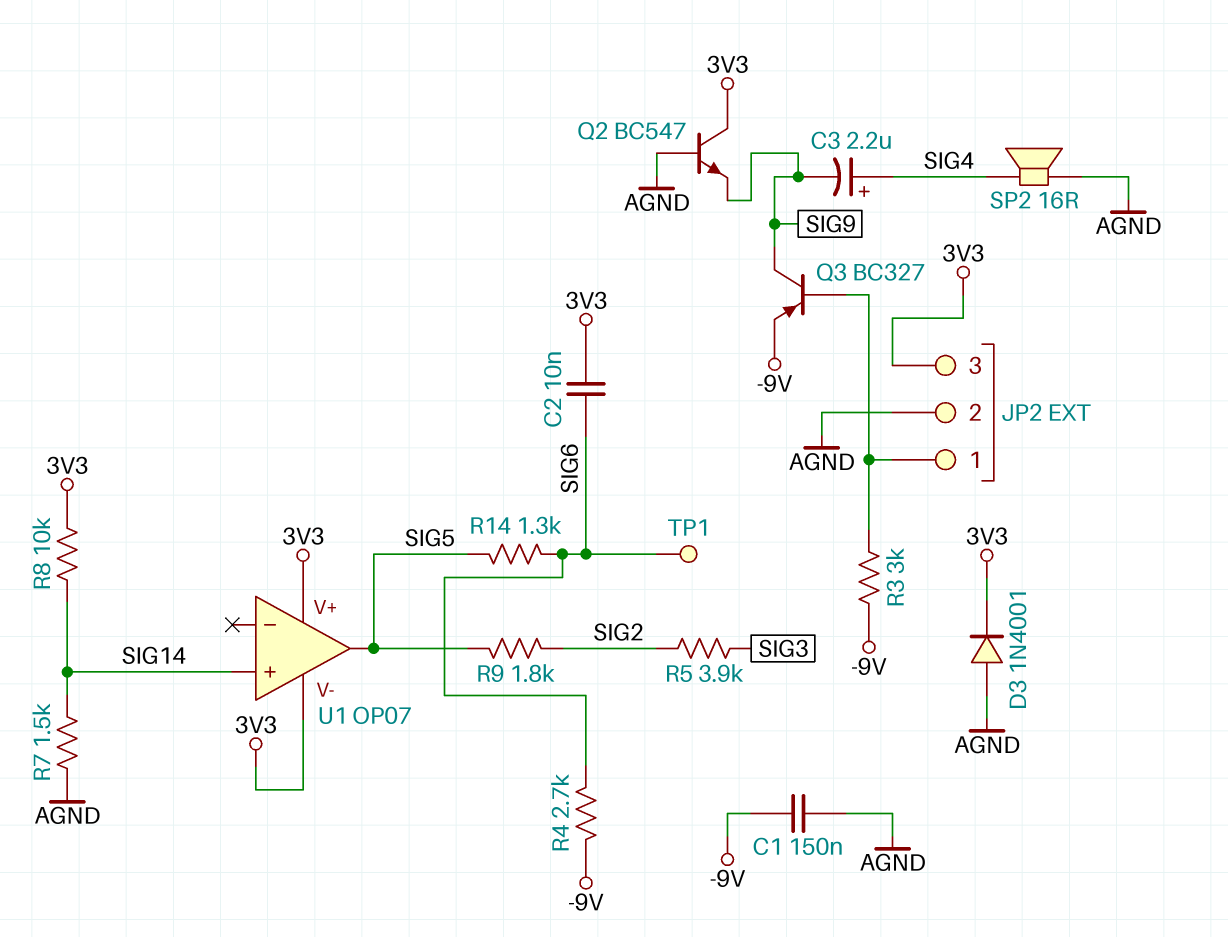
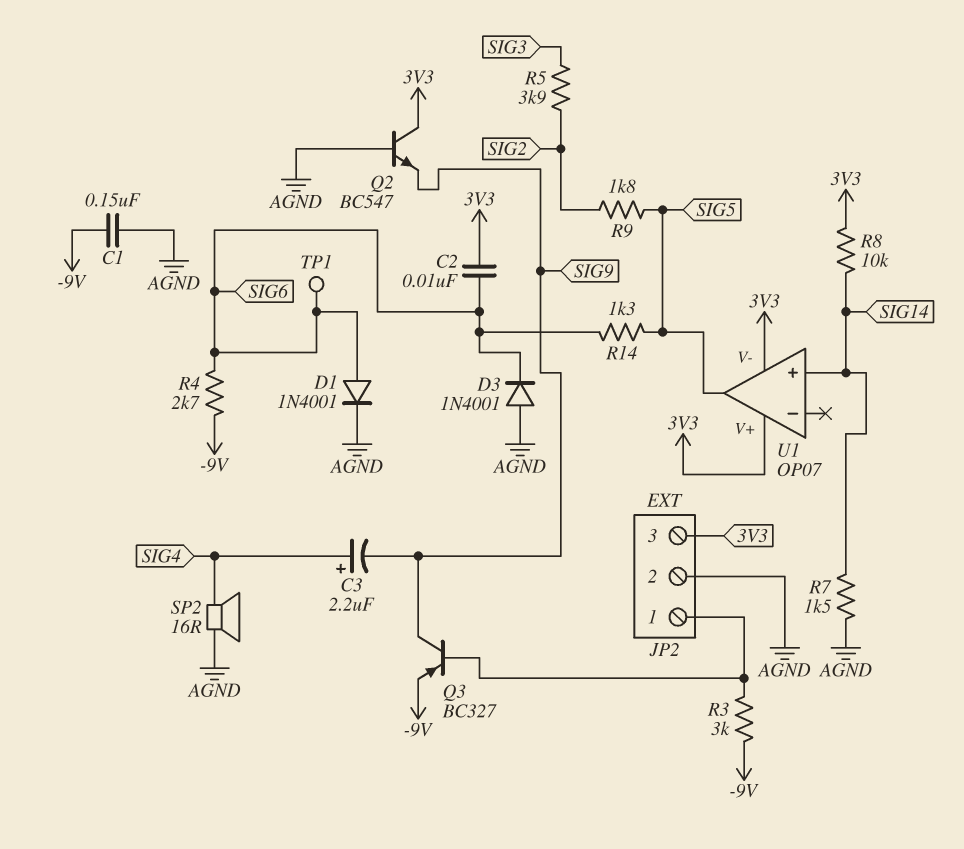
D1: none -> diode 1N4001 (A SIG6, K AGND)
D3: diode 1N4001 (A AGND, K 3V3) -> diode 1N4001 (A AGND, K SIG6)

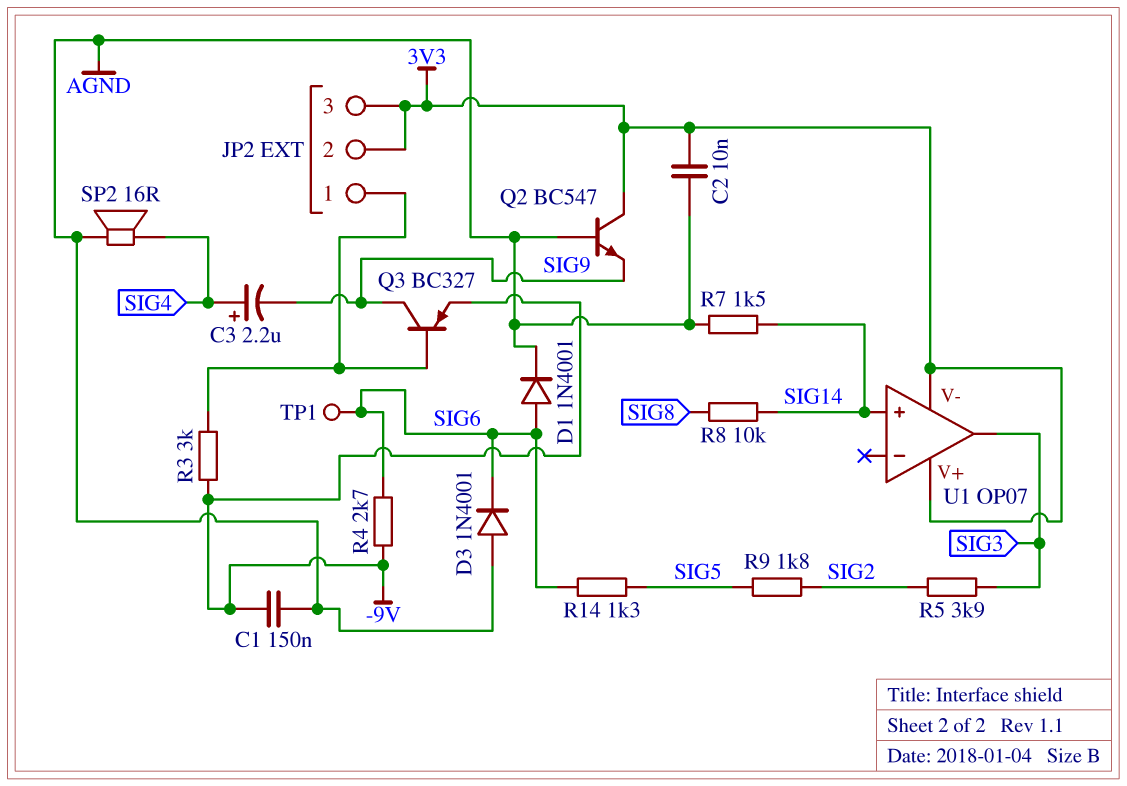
C2: 10nF (3V3, SIG6) -> 10nF (3V3, AGND)
JP2 pin 2: AGND -> 3V3
R8: 10k (3V3, SIG14) -> 10k (SIG8, SIG14)
U1 pin out: SIG5 -> SIG3

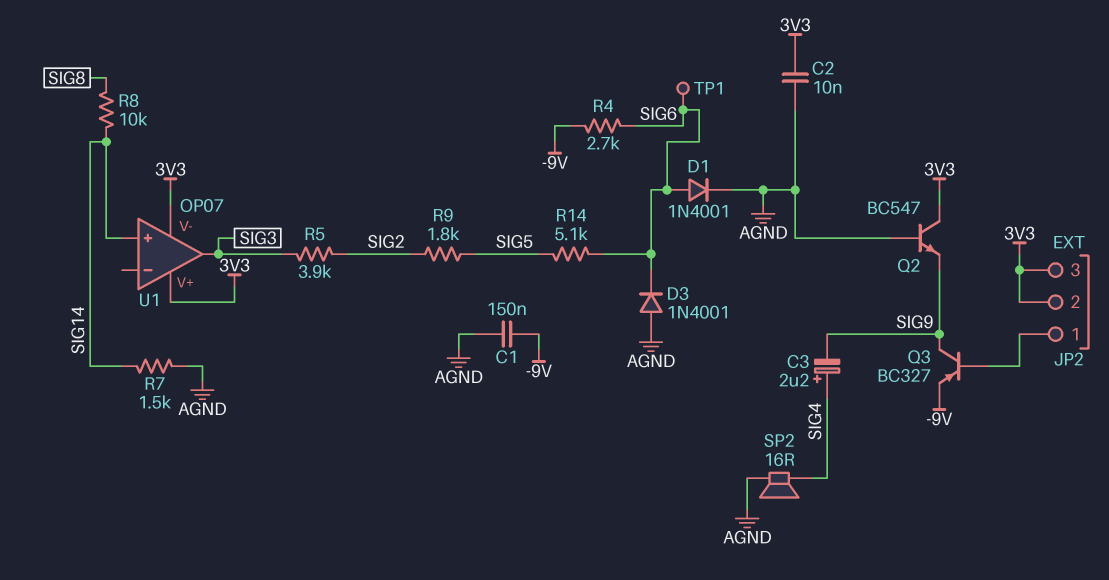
R3: 3k (-9V, JP2/1) -> none
R14: 1.3k (SIG5, SIG6) -> 5.1k (SIG5, SIG6)

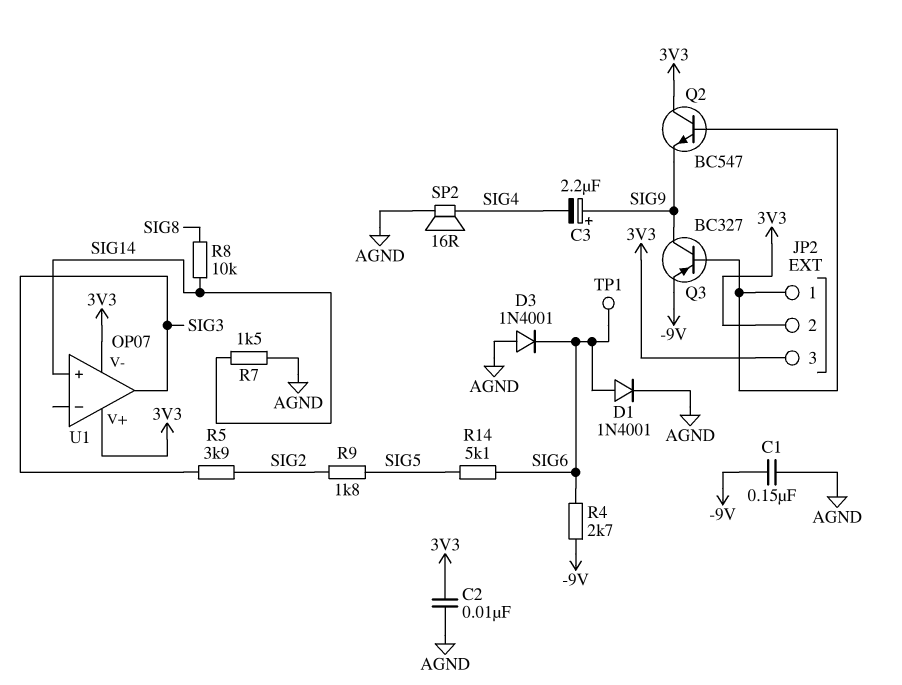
C3: 2.2uF (plus SIG4, minus SIG9) -> 2.2uF (plus SIG9, minus SIG4)
Q2: NPN BC547 (B AGND, C 3V3, E SIG9) -> NPN BC547 (B JP2/1, C 3V3, E SIG9)

